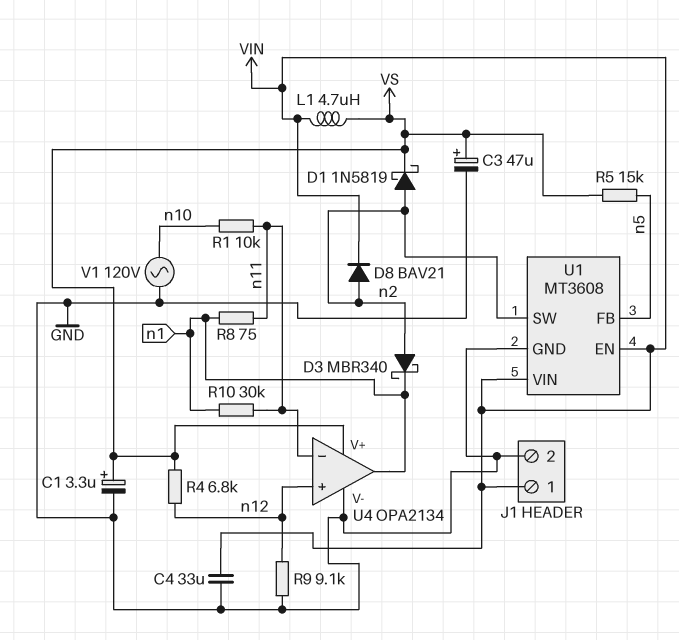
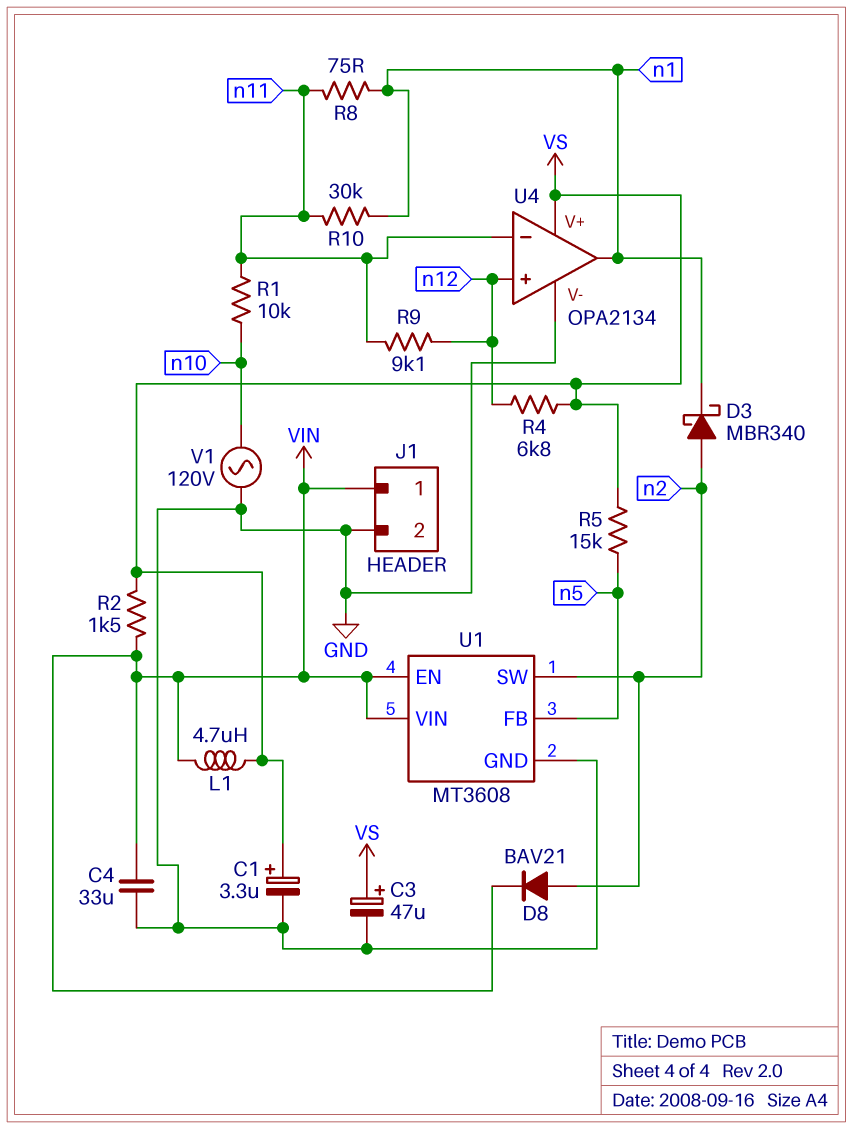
D1: schottky 1N5819 (A n2, K VS) -> none
R2: none -> 1.5k (VIN, VS)
R9: 9.1k (GND, n12) -> 9.1k (n11, n12)

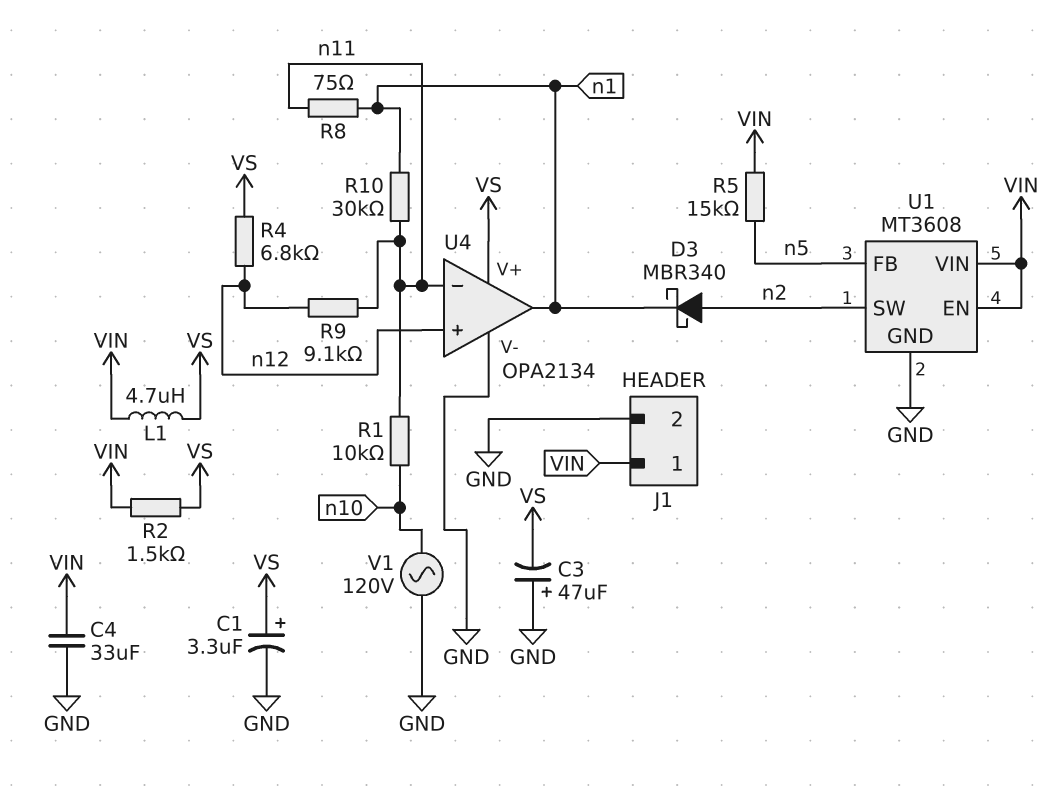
C3: 47uF (plus VS, minus GND) -> 47uF (plus GND, minus VS)
D8: diode BAV21 (A n2, K VIN) -> none
R5: 15k (VS, n5) -> 15k (VIN, n5)

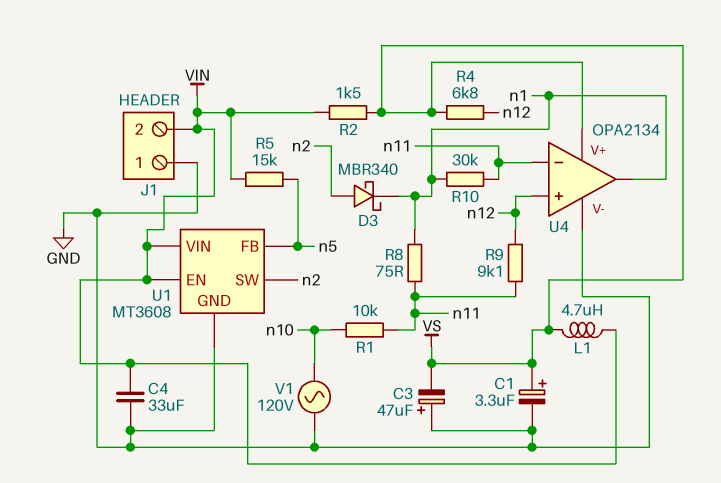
J1 pin 1: VIN -> GND
J1 pin 2: GND -> VIN

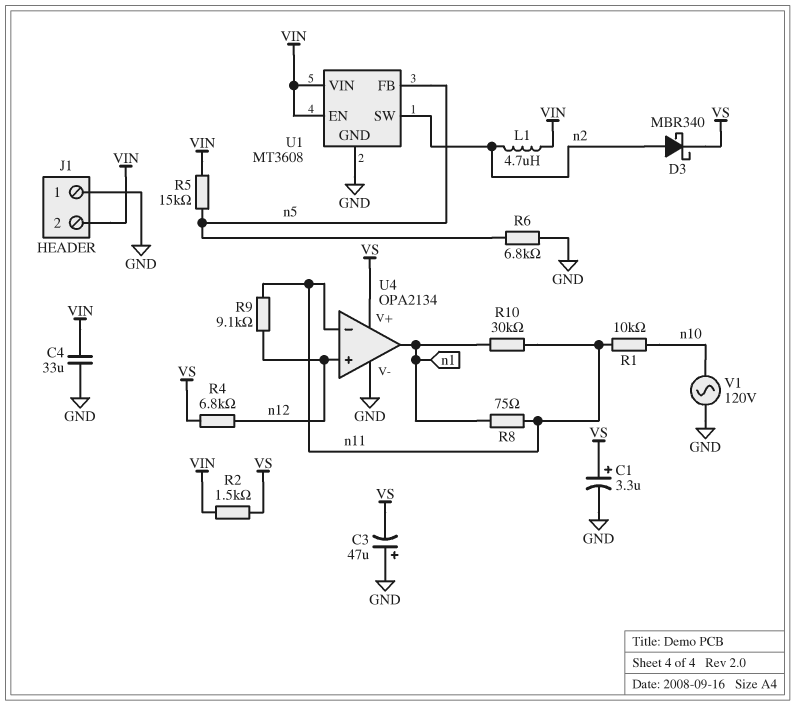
D3: schottky MBR340 (A n2, K n1) -> schottky MBR340 (A n2, K VS)
L1: 4.7uH (VIN, VS) -> 4.7uH (VIN, n2)
R6: none -> 6.8k (GND, n5)

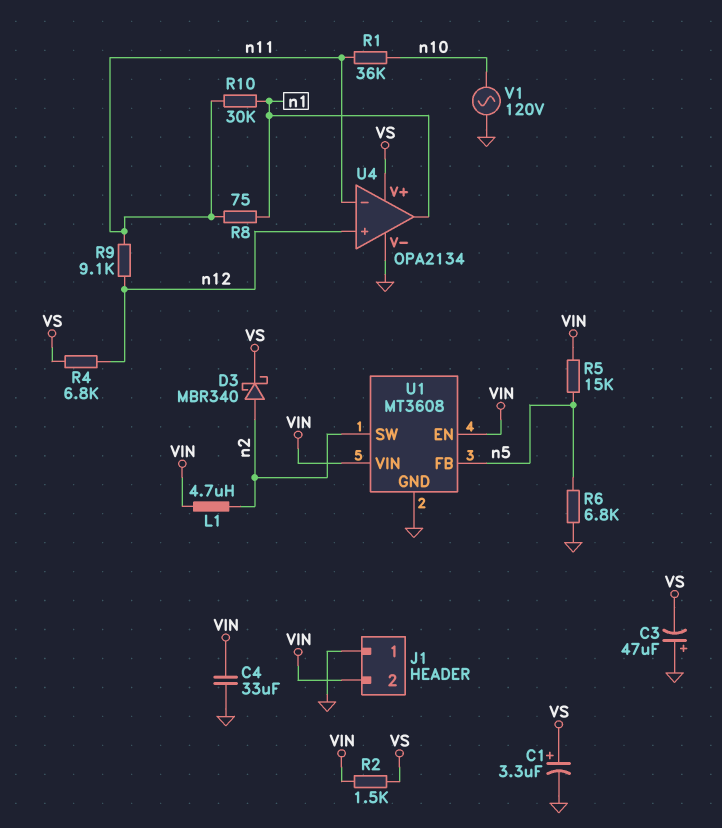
R1: 10k (n10, n11) -> 36k (n10, n11)

